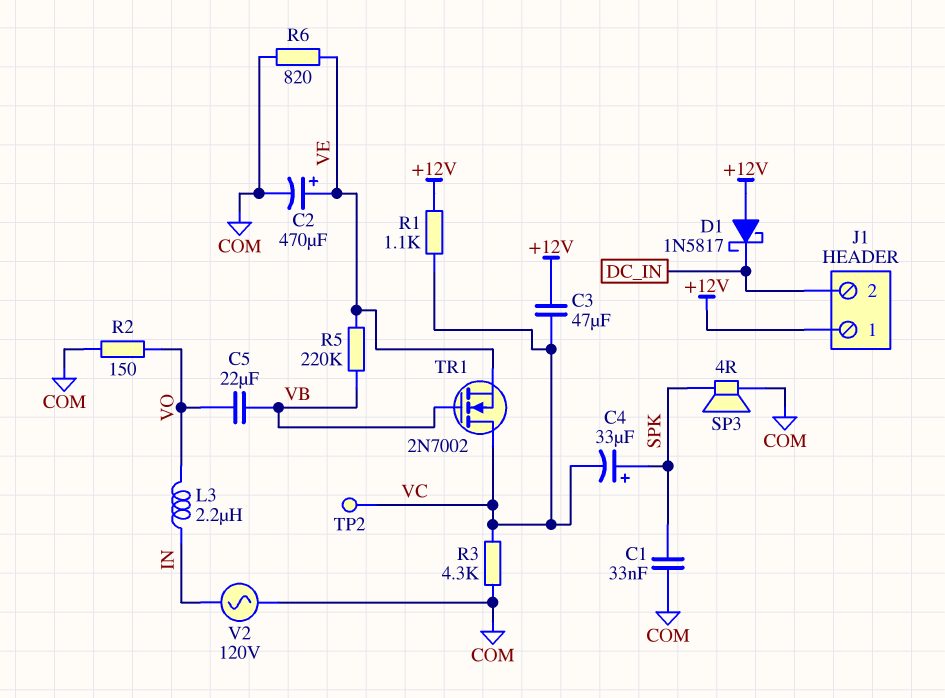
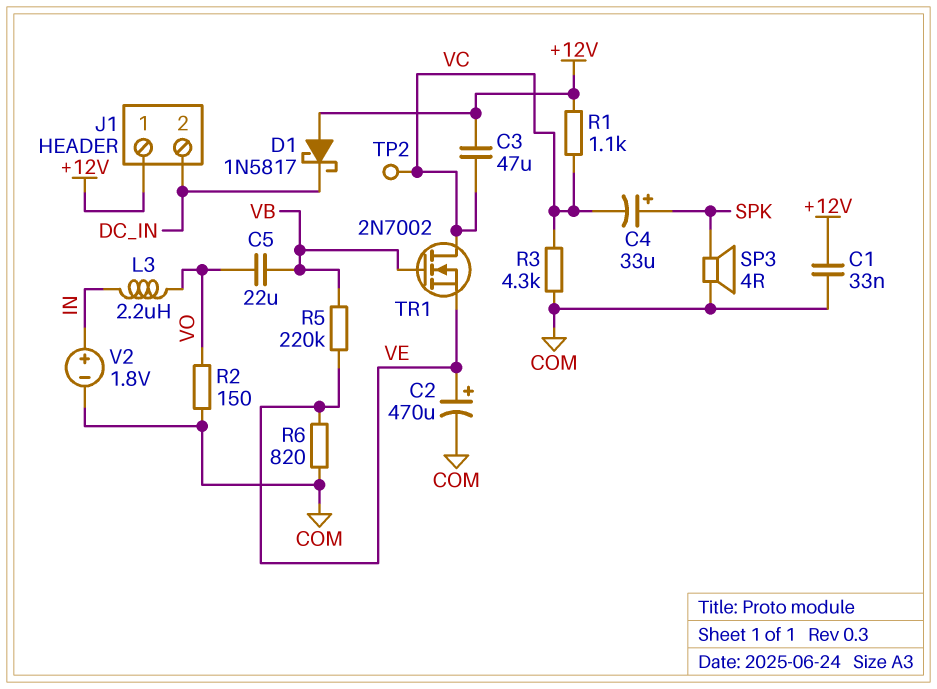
C1: 33nF (COM, SPK) -> 33nF (+12V, COM)
V2: AC 120V (COM, IN) -> 1.8V (plus IN, minus COM)

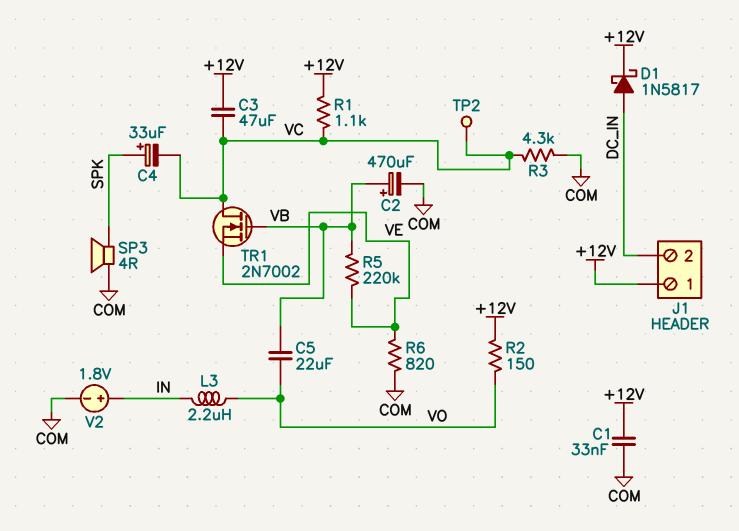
C2: 470uF (plus VE, minus COM) -> 470uF (plus VB, minus COM)
D1: schottky 1N5817 (A +12V, K DC_IN) -> schottky 1N5817 (A DC_IN, K +12V)
R2: 150 (COM, VO) -> 150 (+12V, VO)

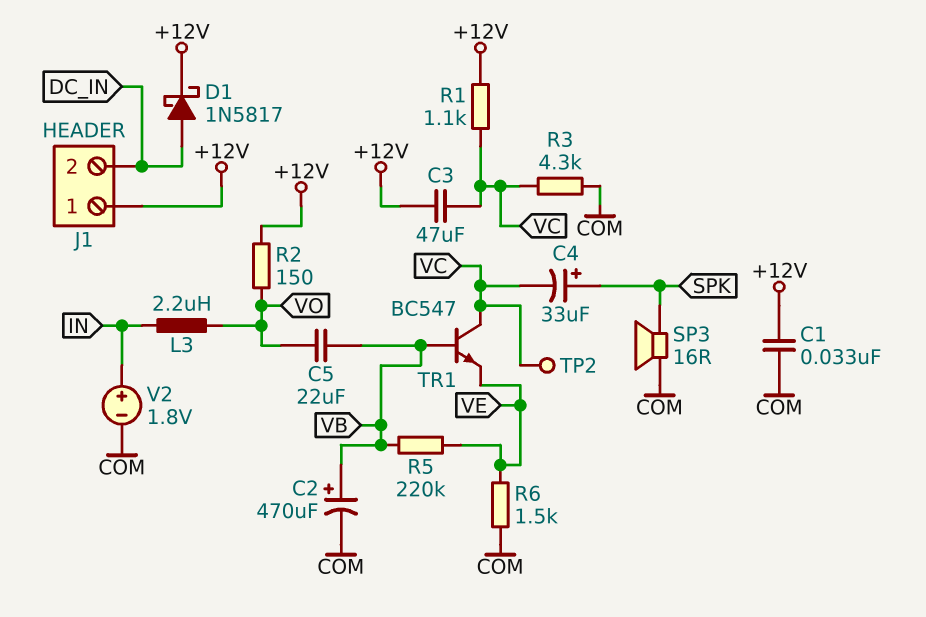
R6: 820 (COM, VE) -> 1.5k (COM, VE)
SP3: speaker 4R (COM, SPK) -> speaker 16R (COM, SPK)
TR1: NMOS 2N7002 (G VB, D VC, S VE) -> NPN BC547 (B VB, C VC, E VE)

